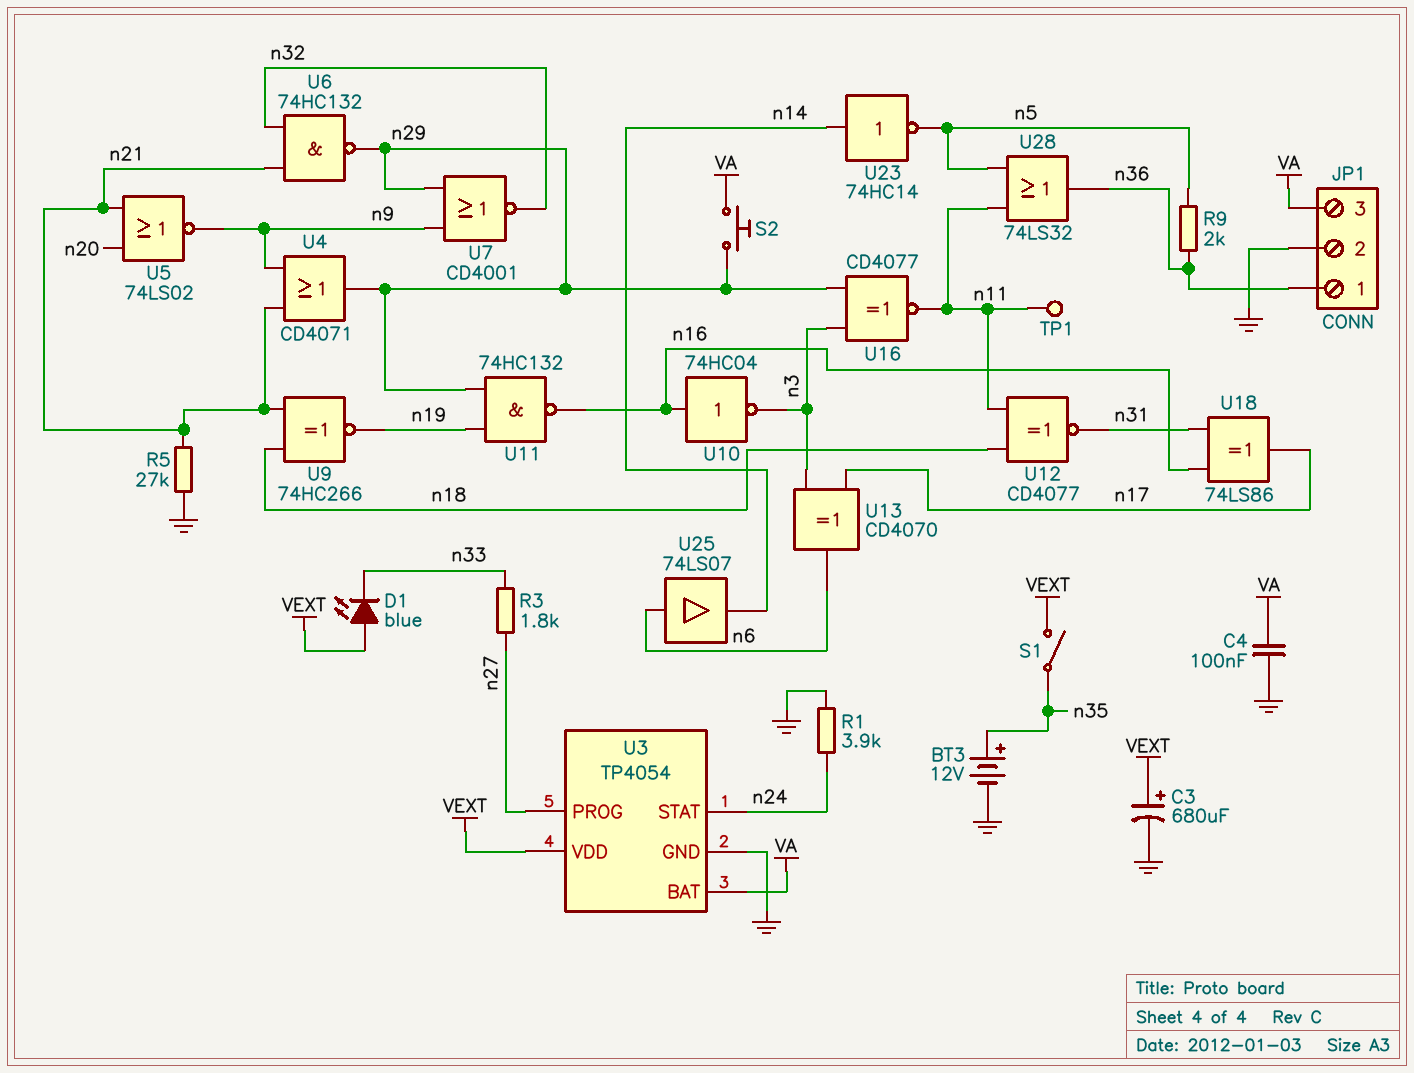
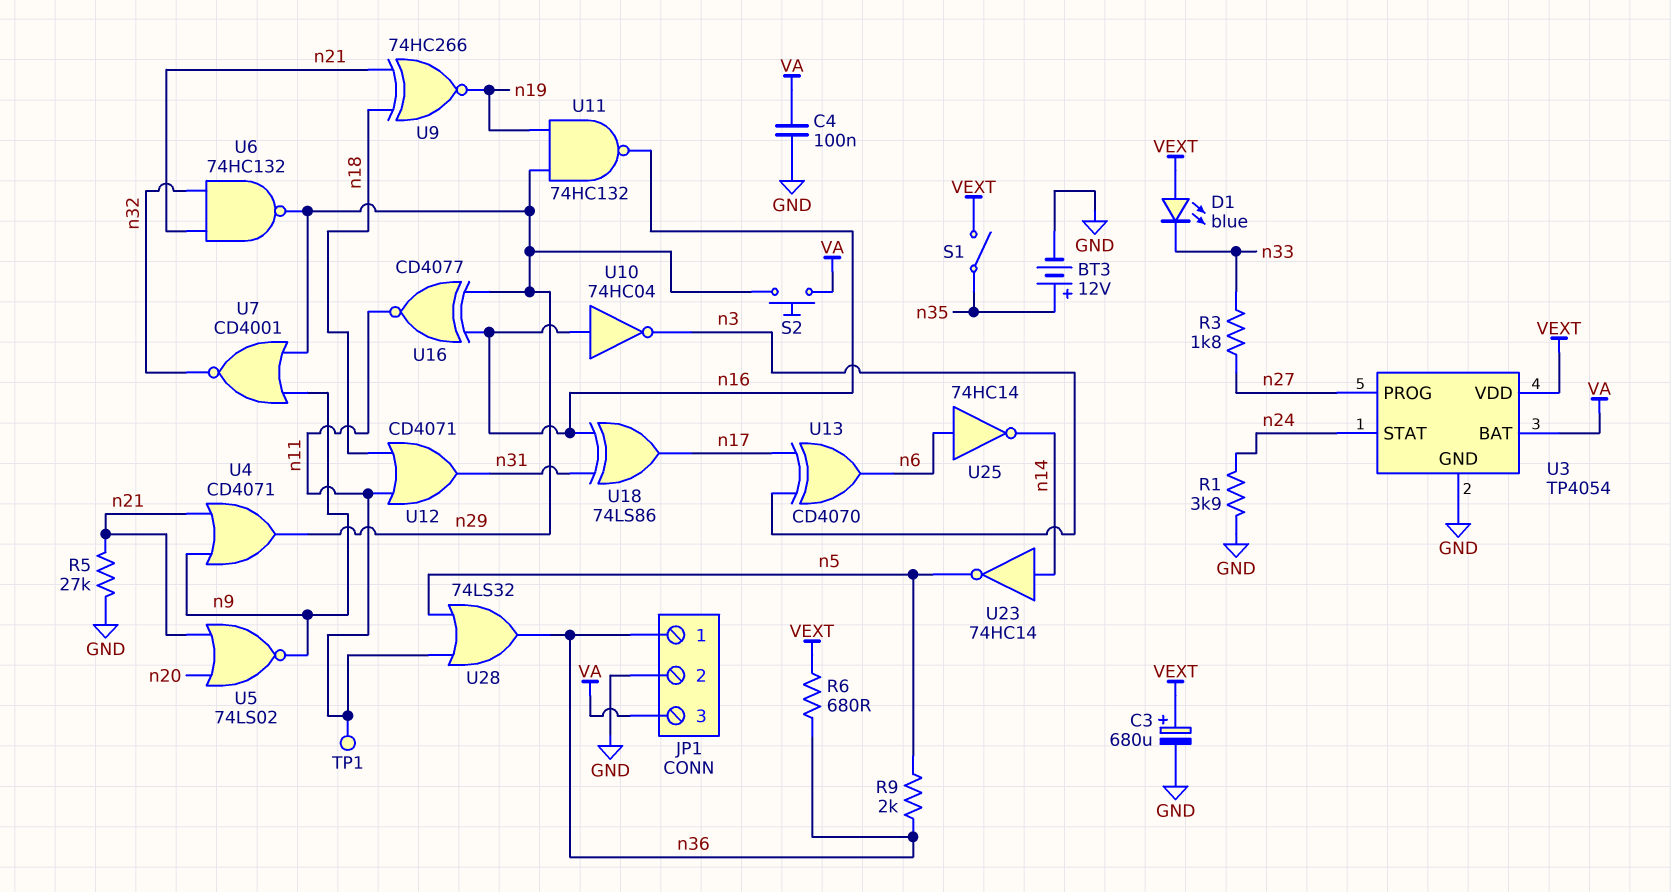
R6: none -> 680 (VEXT, n36)
U12: XNOR CD4077 (in n11, in n18, out n31) -> OR CD4071 (in n11, in n18, out n31)
U16: XNOR CD4077 (in n3, in n29, out n11) -> XNOR CD4077 (in n16, in n29, out n11)
U25: buffer 74LS07 (in n6, out n14) -> NOT 74HC14 (in n6, out n14)

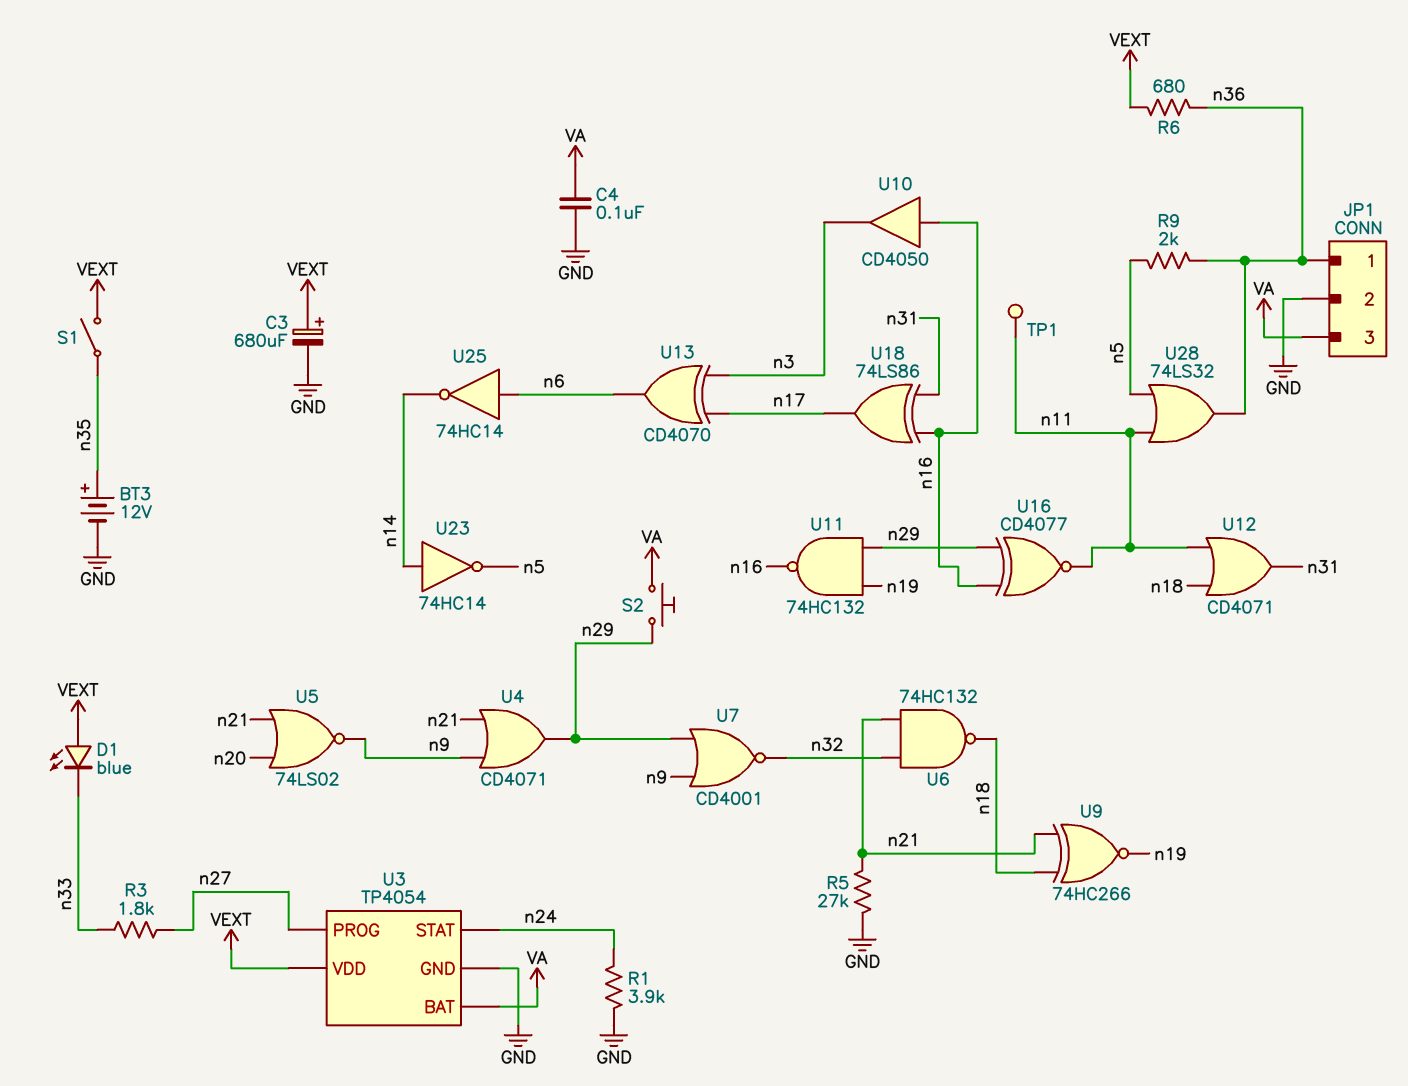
U6: NAND 74HC132 (in n21, in n32, out n29) -> NAND 74HC132 (in n21, in n32, out n18)
U10: NOT 74HC04 (in n16, out n3) -> buffer CD4050 (in n16, out n3)

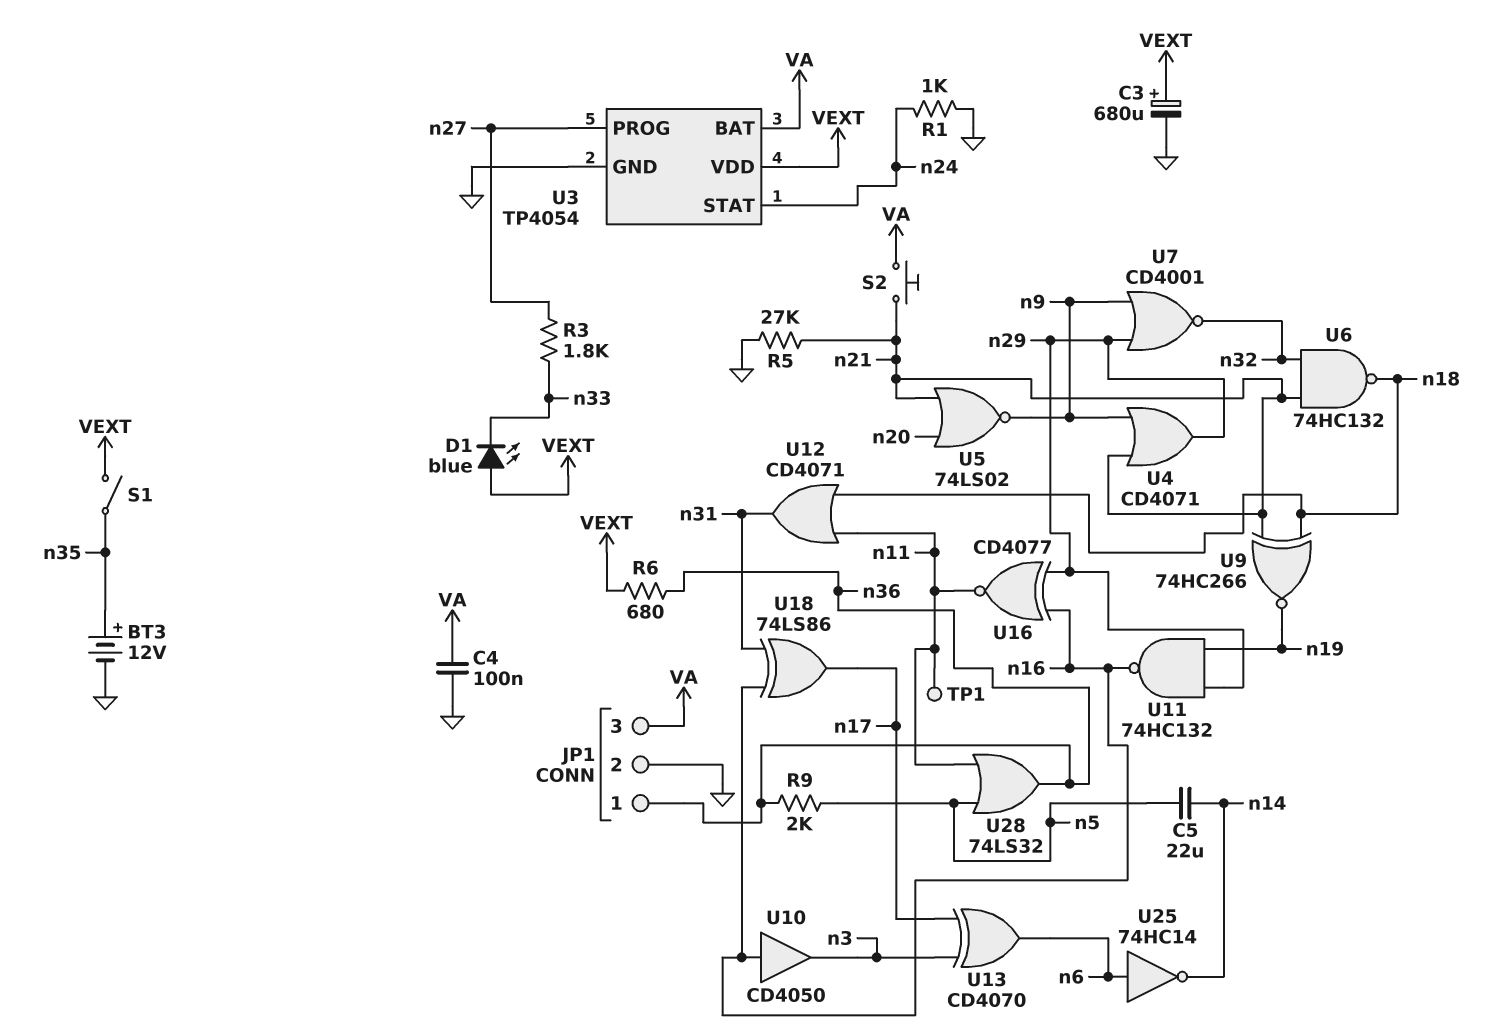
C5: none -> 22uF (n5, n14)
R1: 3.9k (GND, n24) -> 1k (GND, n24)
S2: button (VA, n29) -> button (VA, n21)
U23: NOT 74HC14 (in n14, out n5) -> none

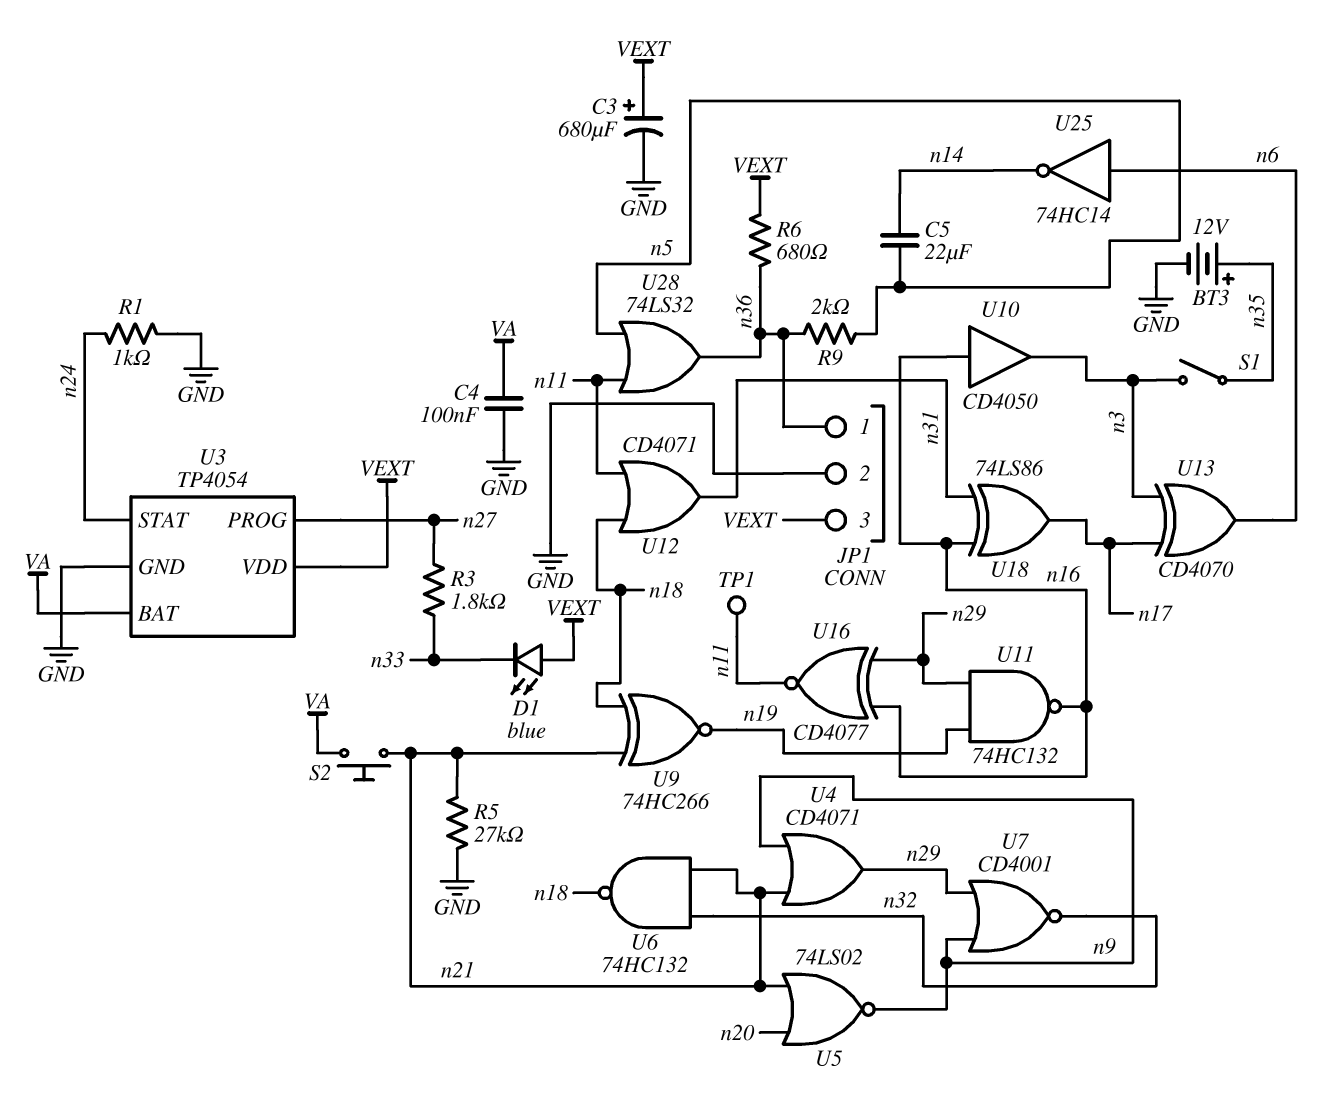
JP1 pin 3: VA -> VEXT
S1: switch (VEXT, n35) -> switch (n3, n35)

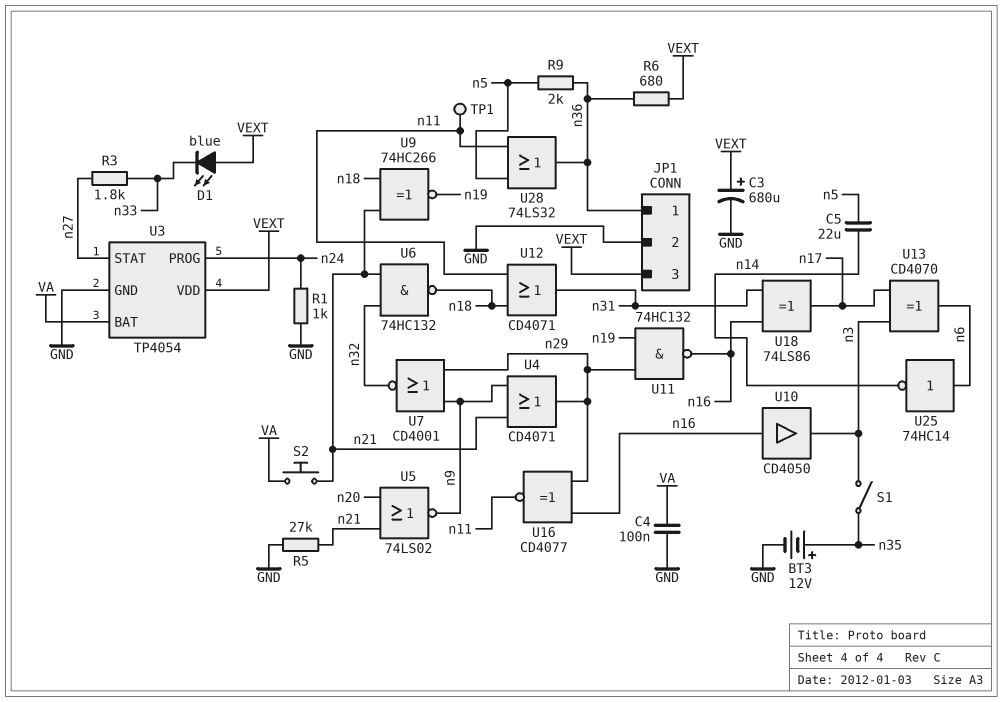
U3 pin PROG: n27 -> n24
U3 pin STAT: n24 -> n27

